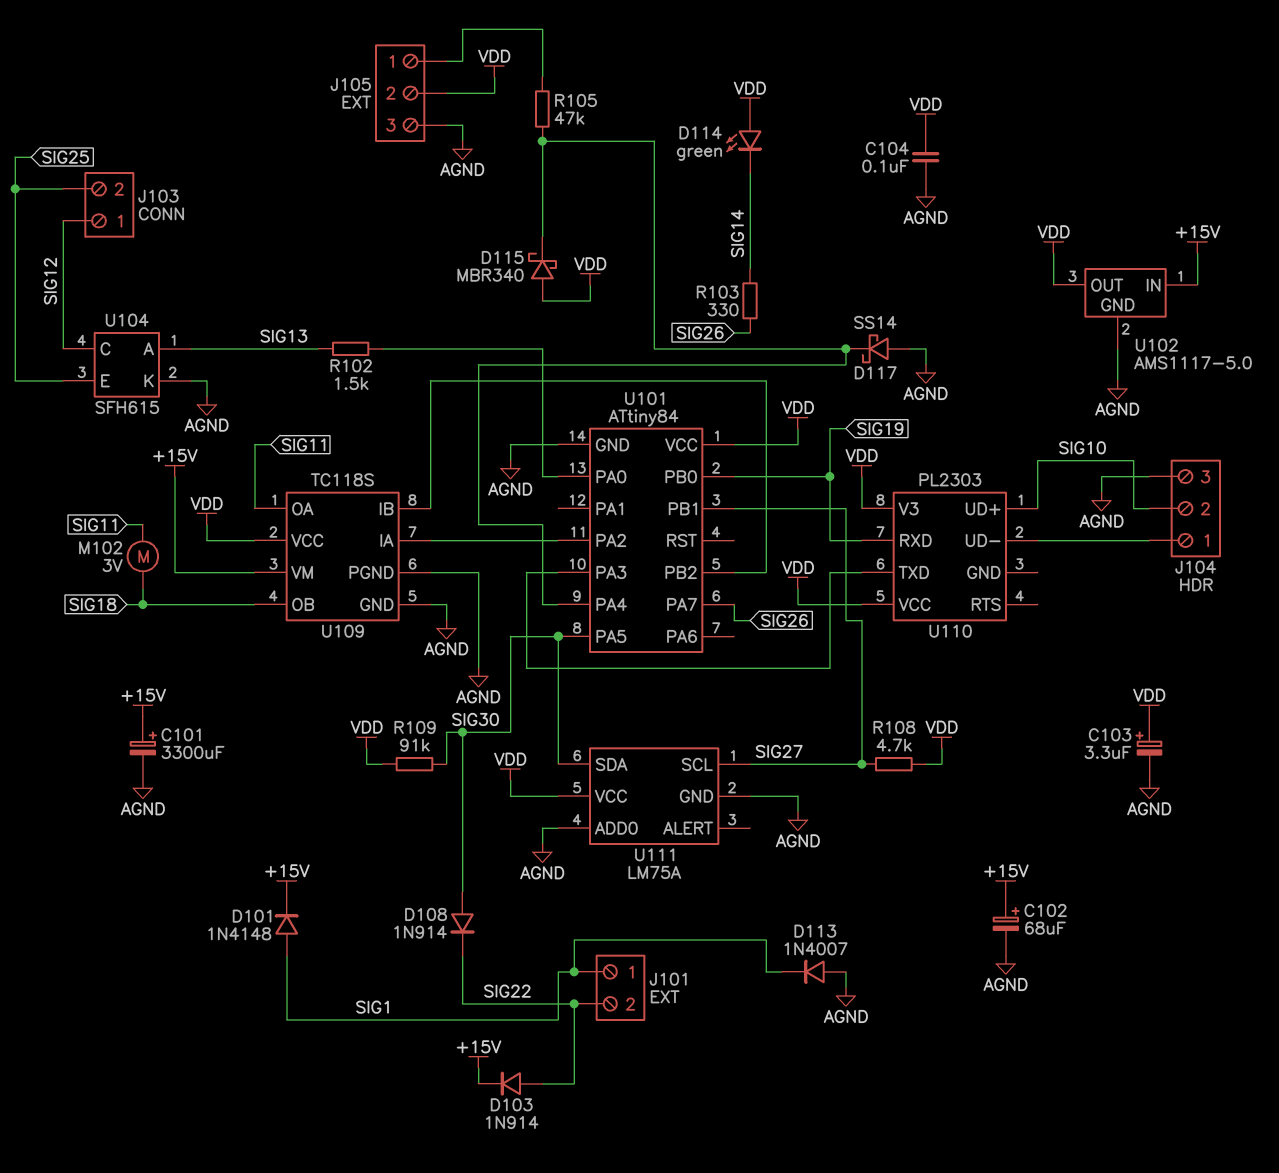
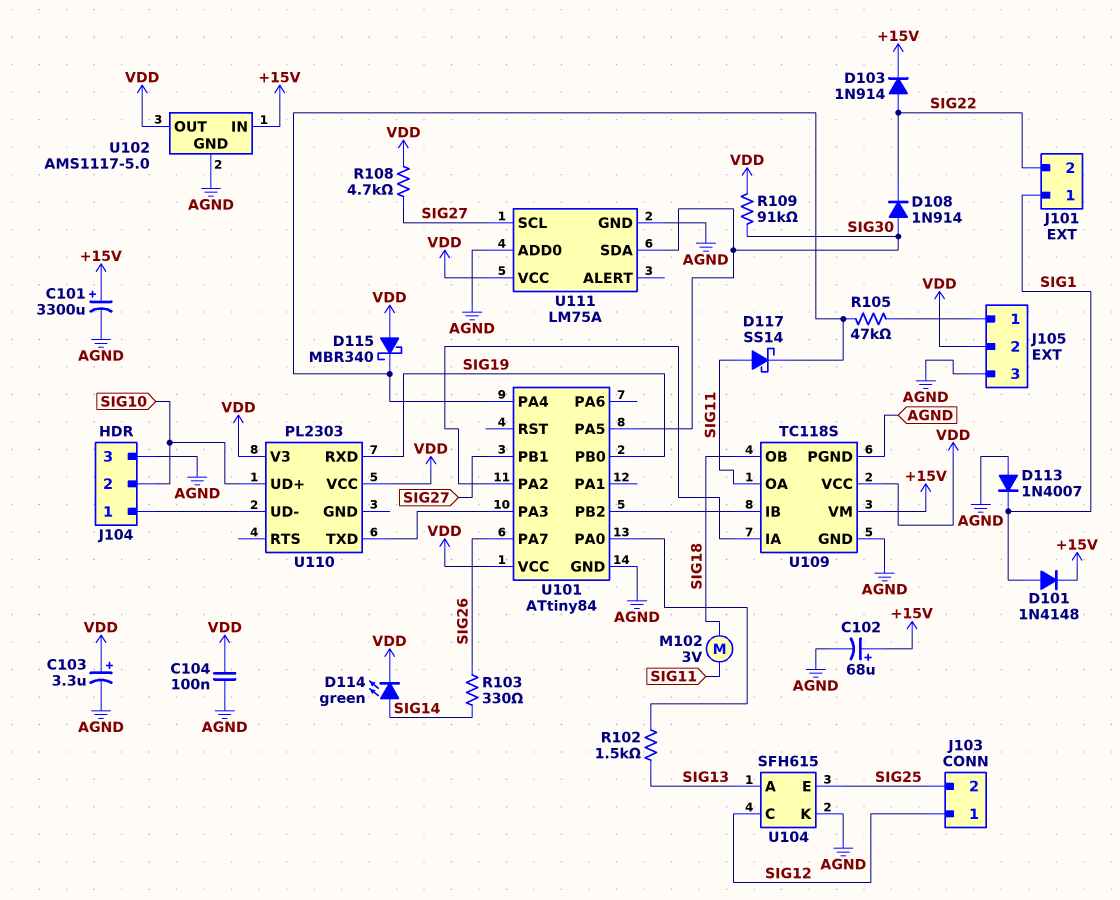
D114: LED green (A VDD, K SIG14) -> LED green (A SIG14, K VDD)
D117: schottky SS14 (A AGND, K U101/PA4) -> schottky SS14 (A SIG11, K U101/PA4)

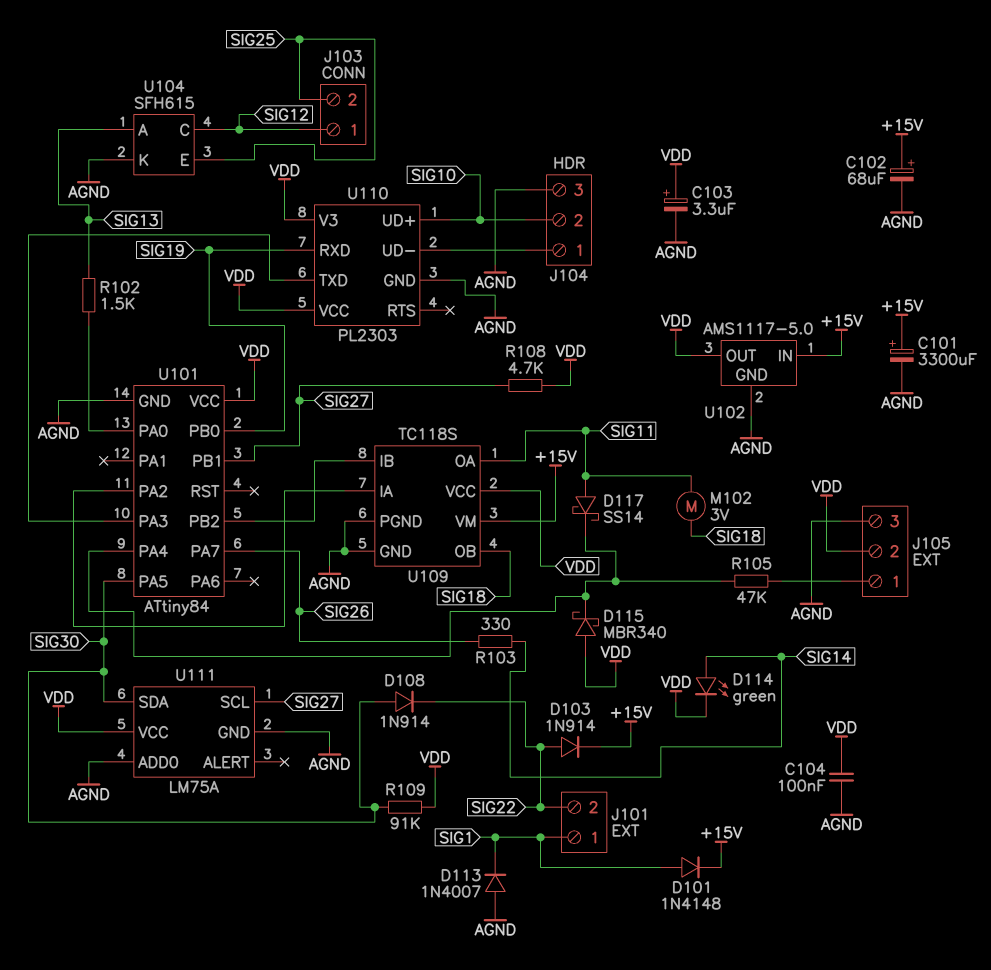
U110 pin GND: none -> AGND

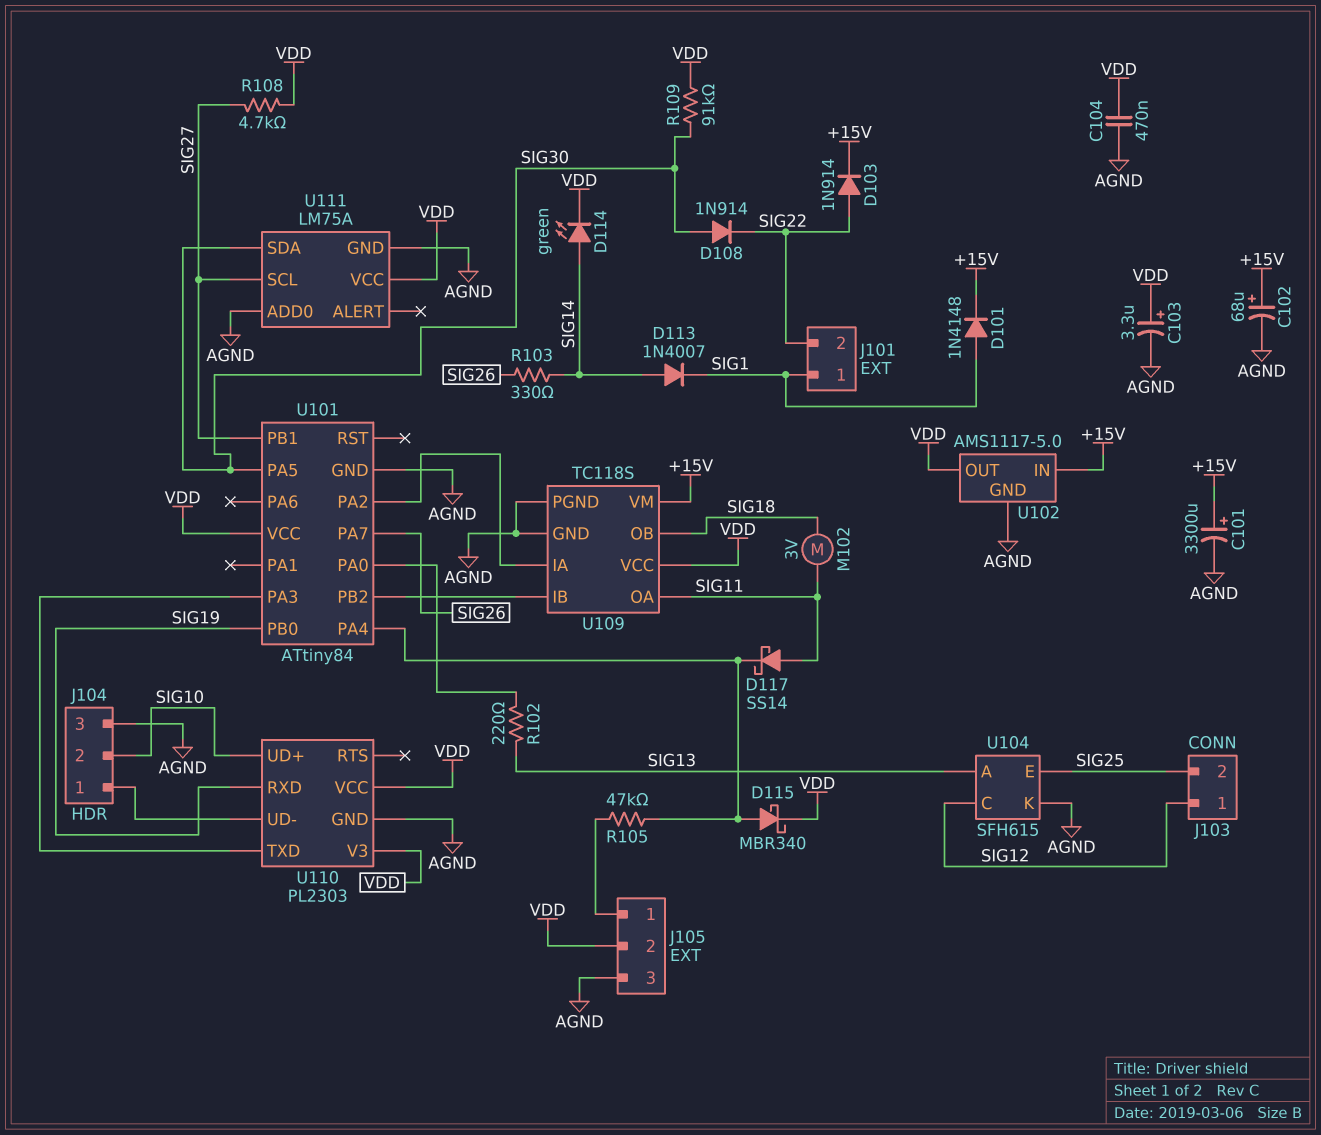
C104: 100nF (AGND, VDD) -> 470nF (AGND, VDD)
D113: diode 1N4007 (A AGND, K SIG1) -> diode 1N4007 (A SIG14, K SIG1)
D115: schottky MBR340 (A VDD, K U101/PA4) -> schottky MBR340 (A U101/PA4, K VDD)
R102: 1.5k (SIG13, U101/PA0) -> 220 (SIG13, U101/PA0)

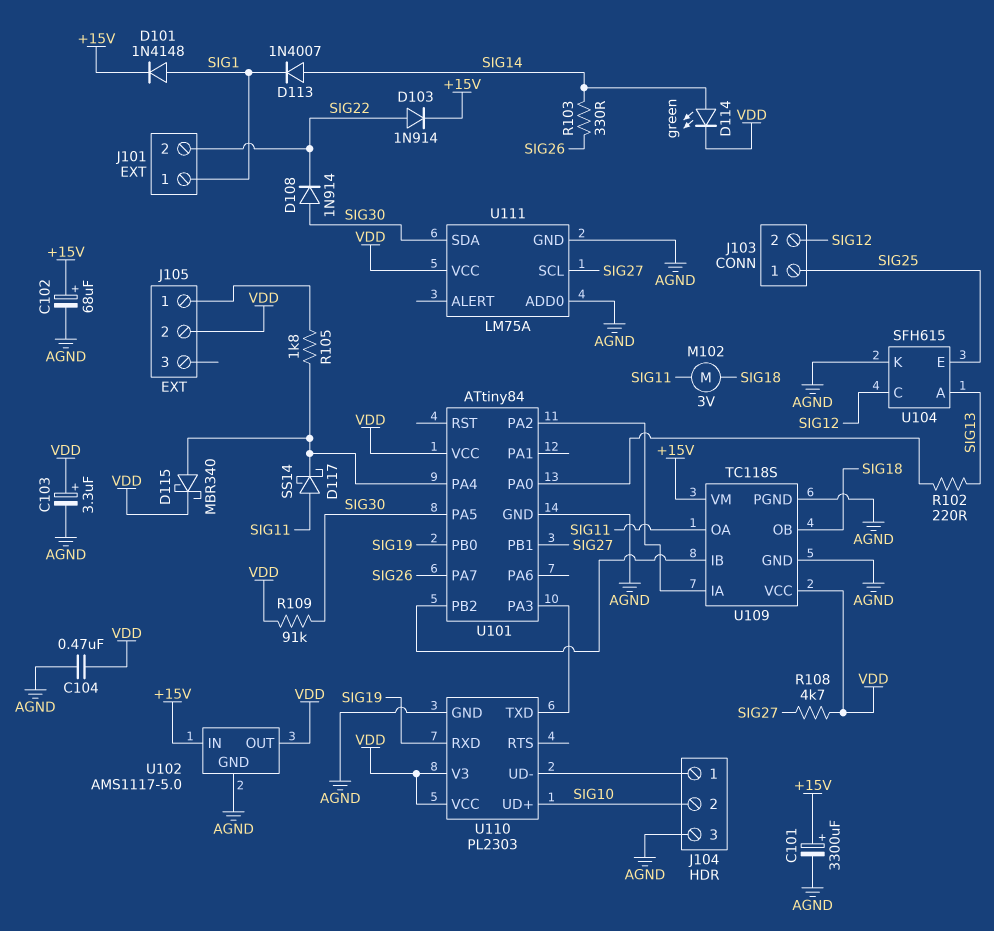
J103 pin 1: SIG12 -> SIG25
J103 pin 2: SIG25 -> SIG12
J105 pin 3: AGND -> none
R105: 47k (J105/1, U101/PA4) -> 1.8k (J105/1, U101/PA4)

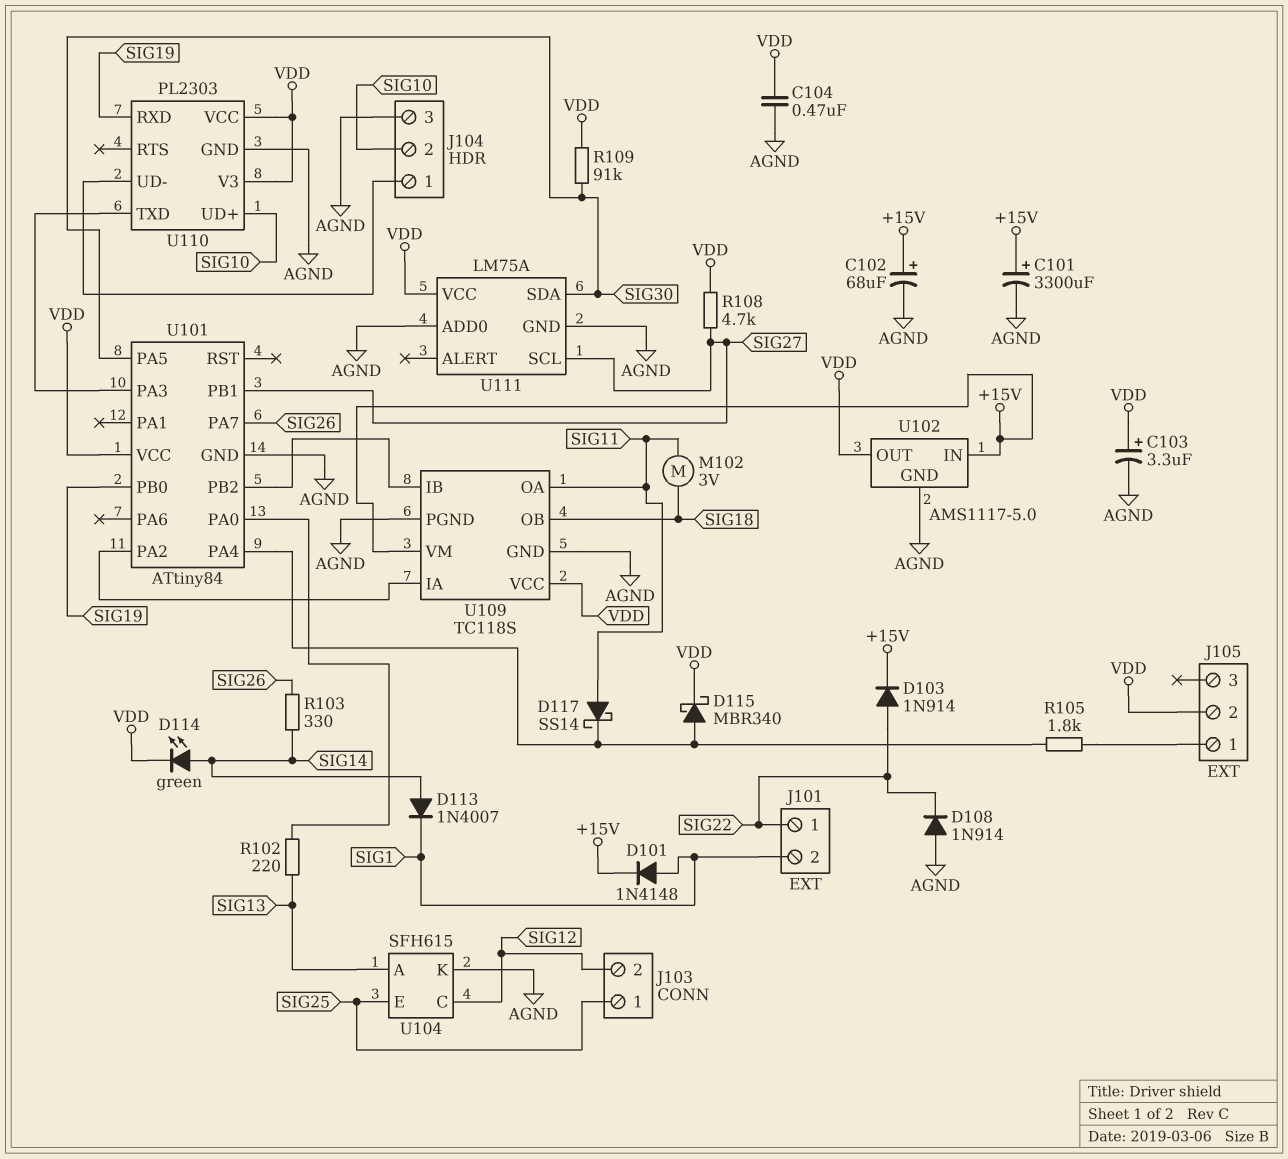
D108: diode 1N914 (A SIG30, K SIG22) -> diode 1N914 (A AGND, K SIG22)
J101 pin 1: SIG1 -> SIG22
J101 pin 2: SIG22 -> SIG1

